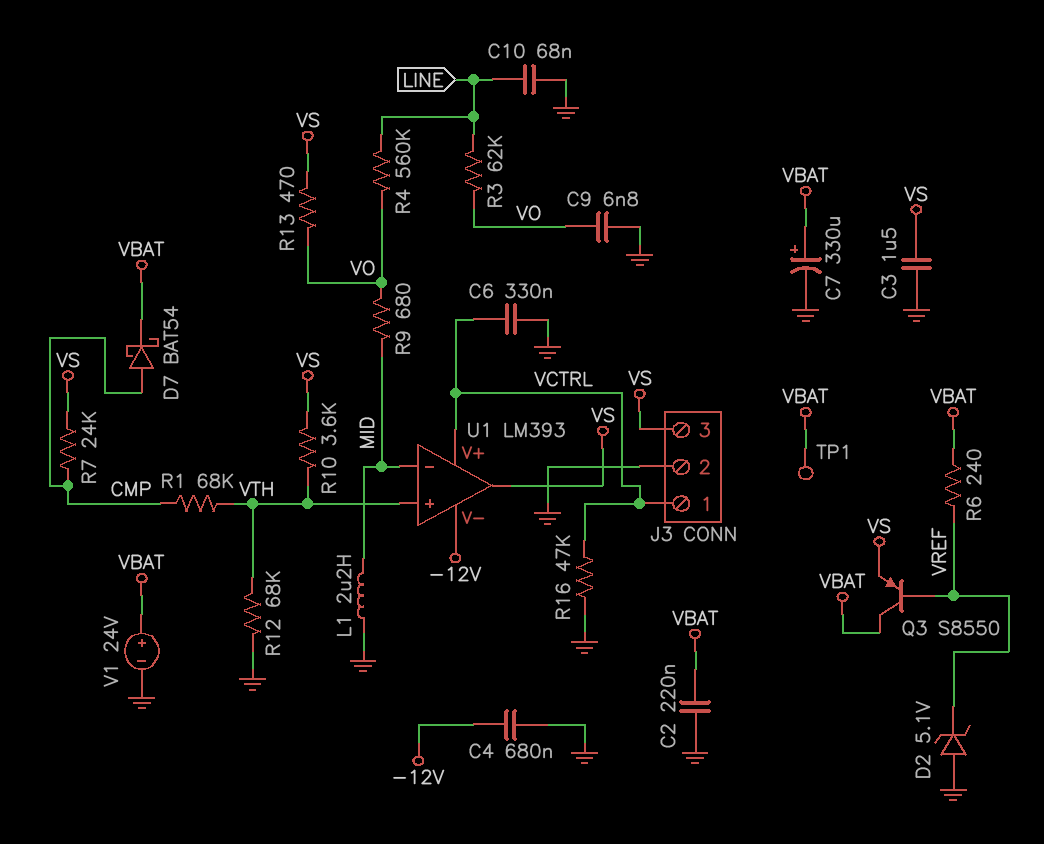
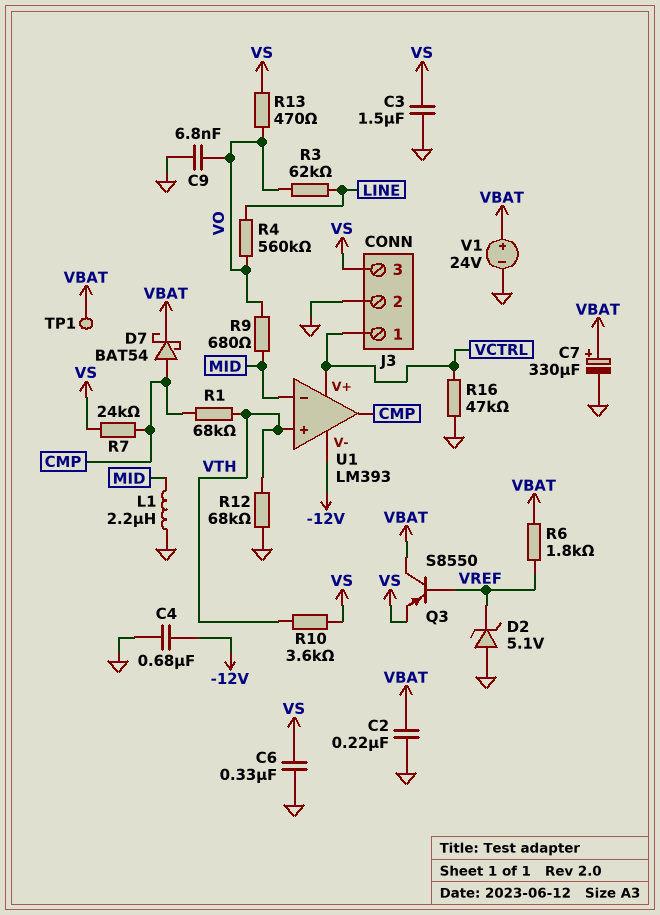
C6: 330nF (GND, VCTRL) -> 330nF (GND, VS)
C10: 68nF (GND, LINE) -> none
R6: 240 (VBAT, VREF) -> 1.8k (VBAT, VREF)
U1 pin out: VS -> CMP

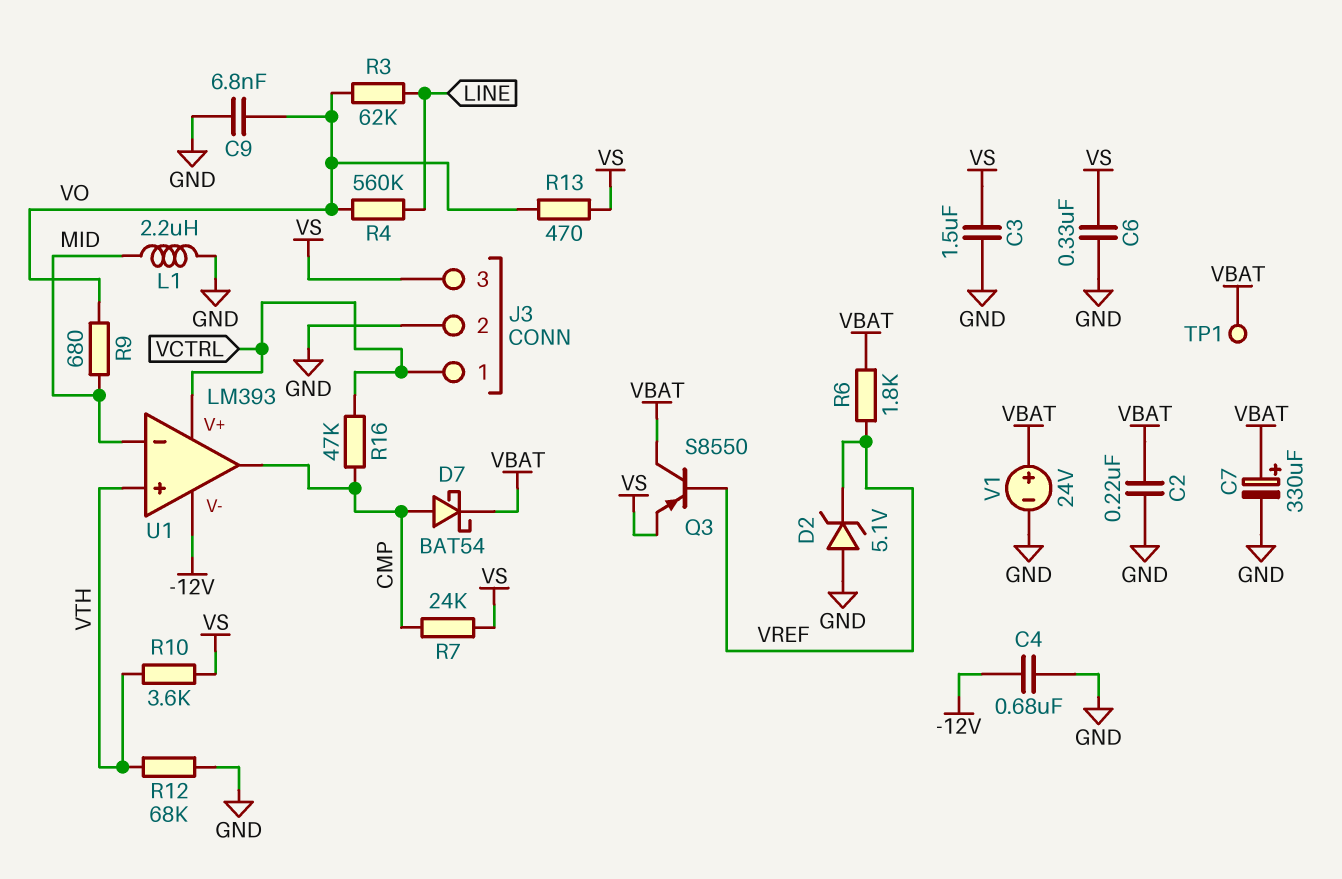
R1: 68k (CMP, VTH) -> none
R16: 47k (GND, VCTRL) -> 47k (CMP, VCTRL)

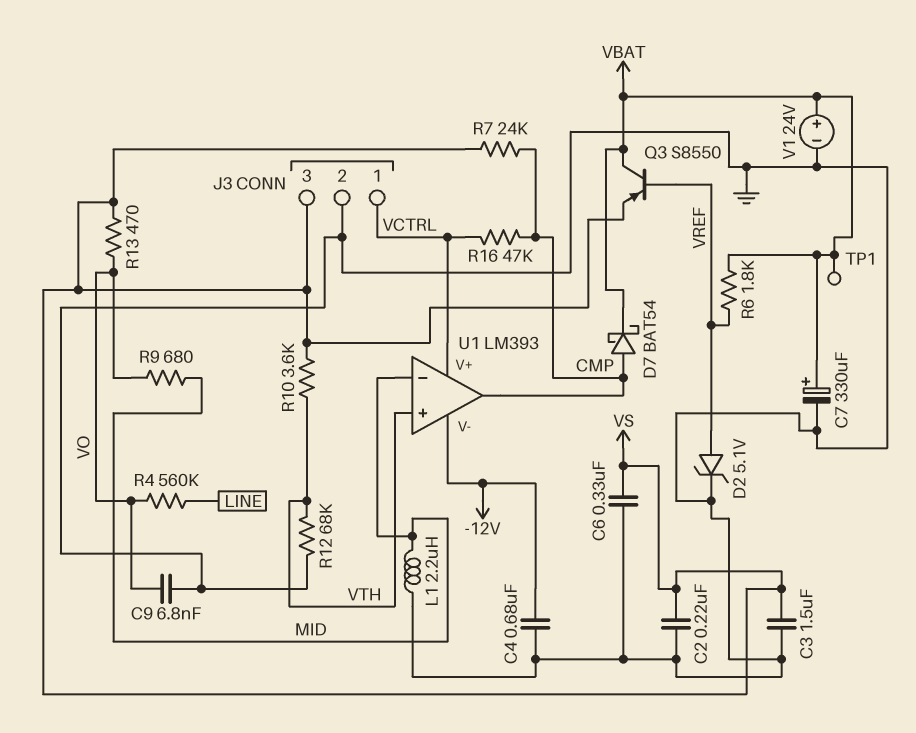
C2: 220nF (GND, VBAT) -> 220nF (GND, VS)
D2: zener 5.1V (A GND, K VREF) -> zener 5.1V (A VREF, K GND)
R3: 62k (LINE, VO) -> none

